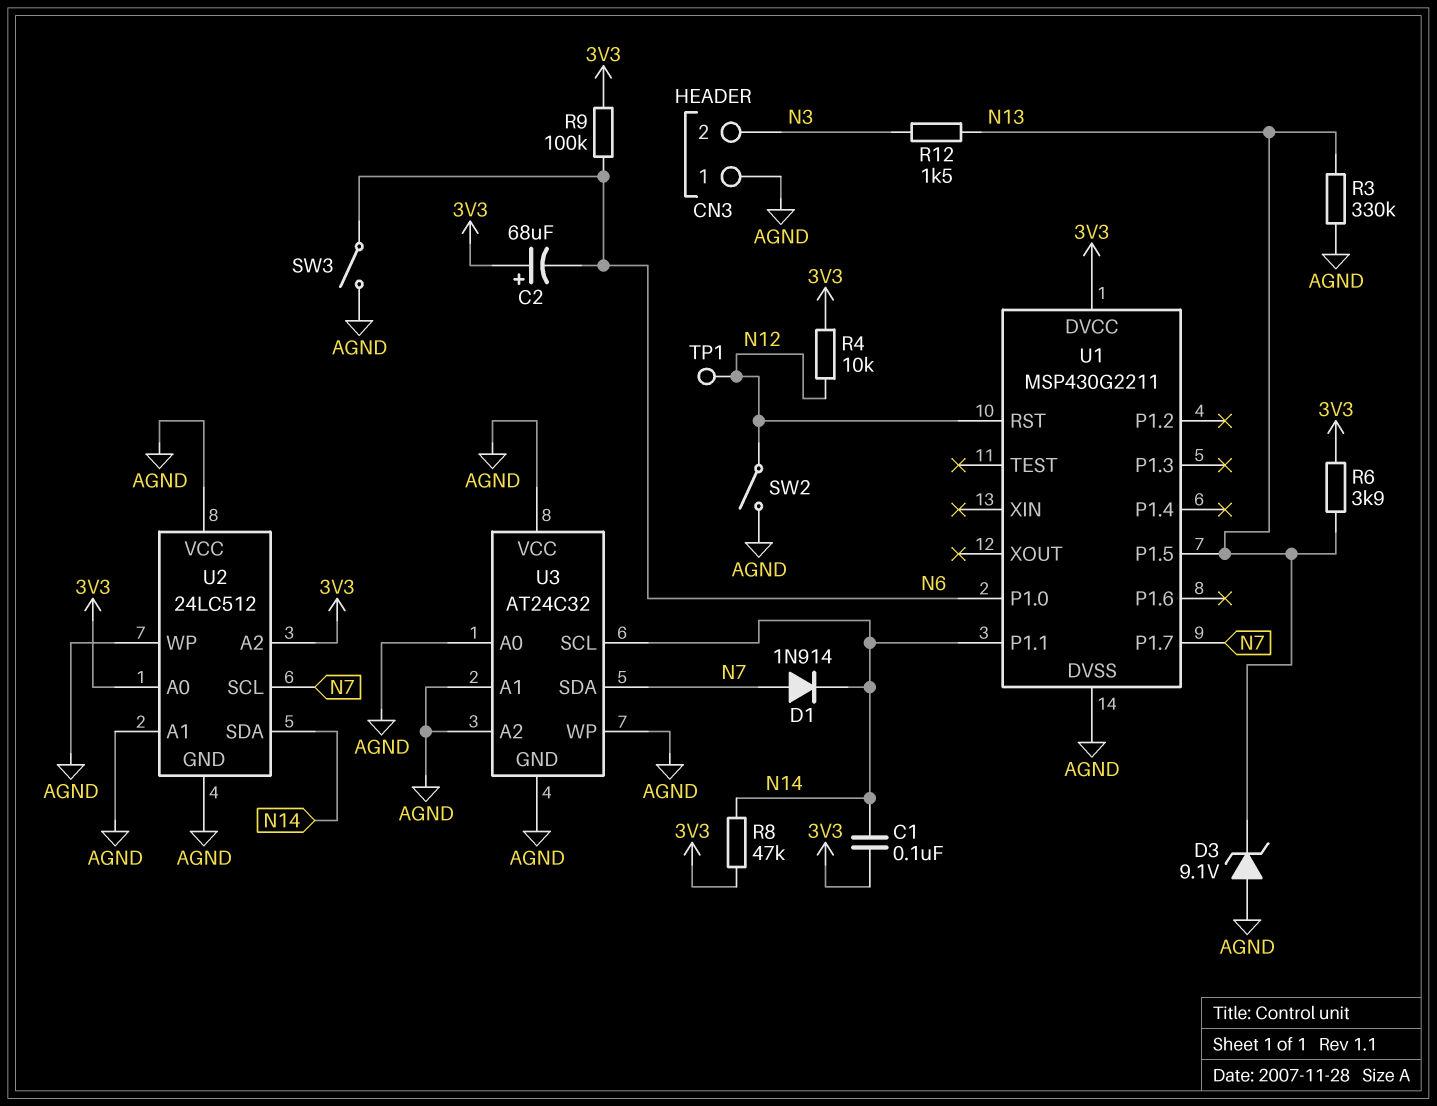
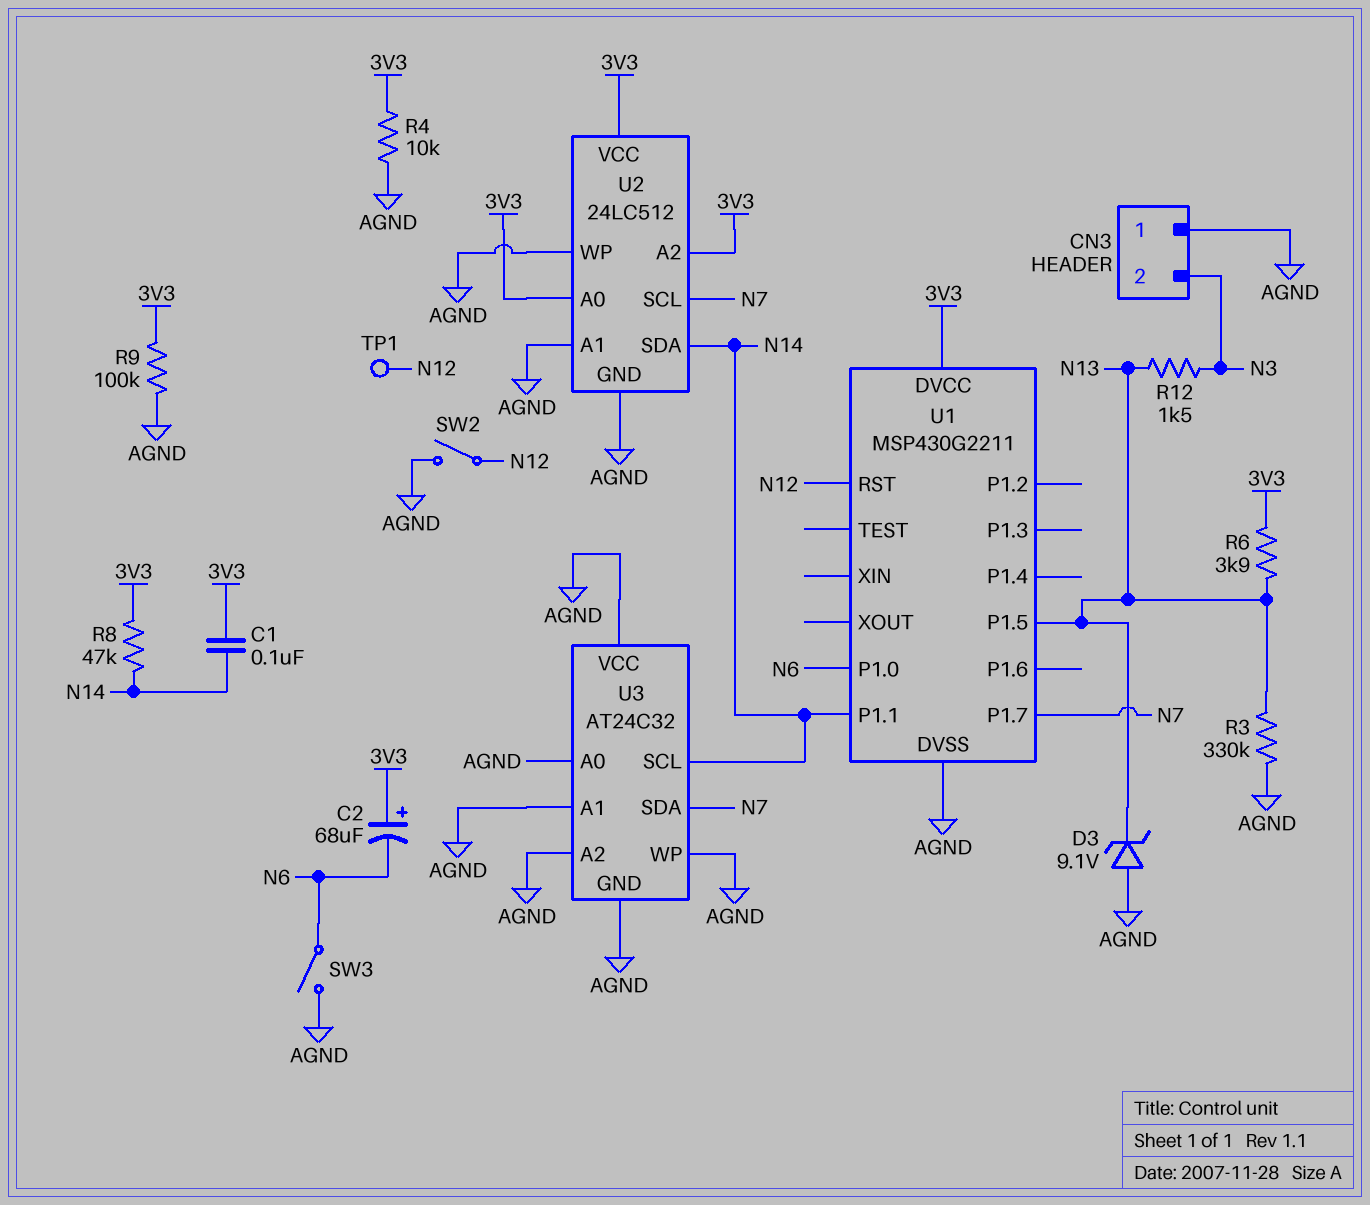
D1: diode 1N914 (A N7, K N14) -> none
R4: 10k (3V3, N12) -> 10k (3V3, AGND)
R9: 100k (3V3, N6) -> 100k (3V3, AGND)
U2 pin VCC: AGND -> 3V3

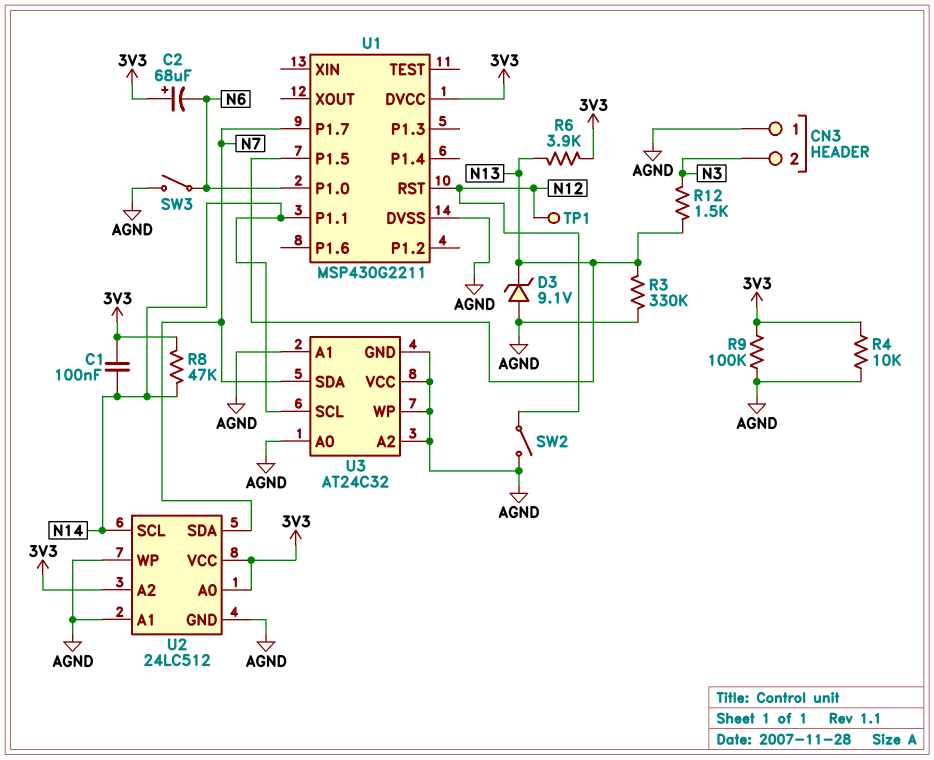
U2 pin SCL: N7 -> N14
U2 pin SDA: N14 -> N7

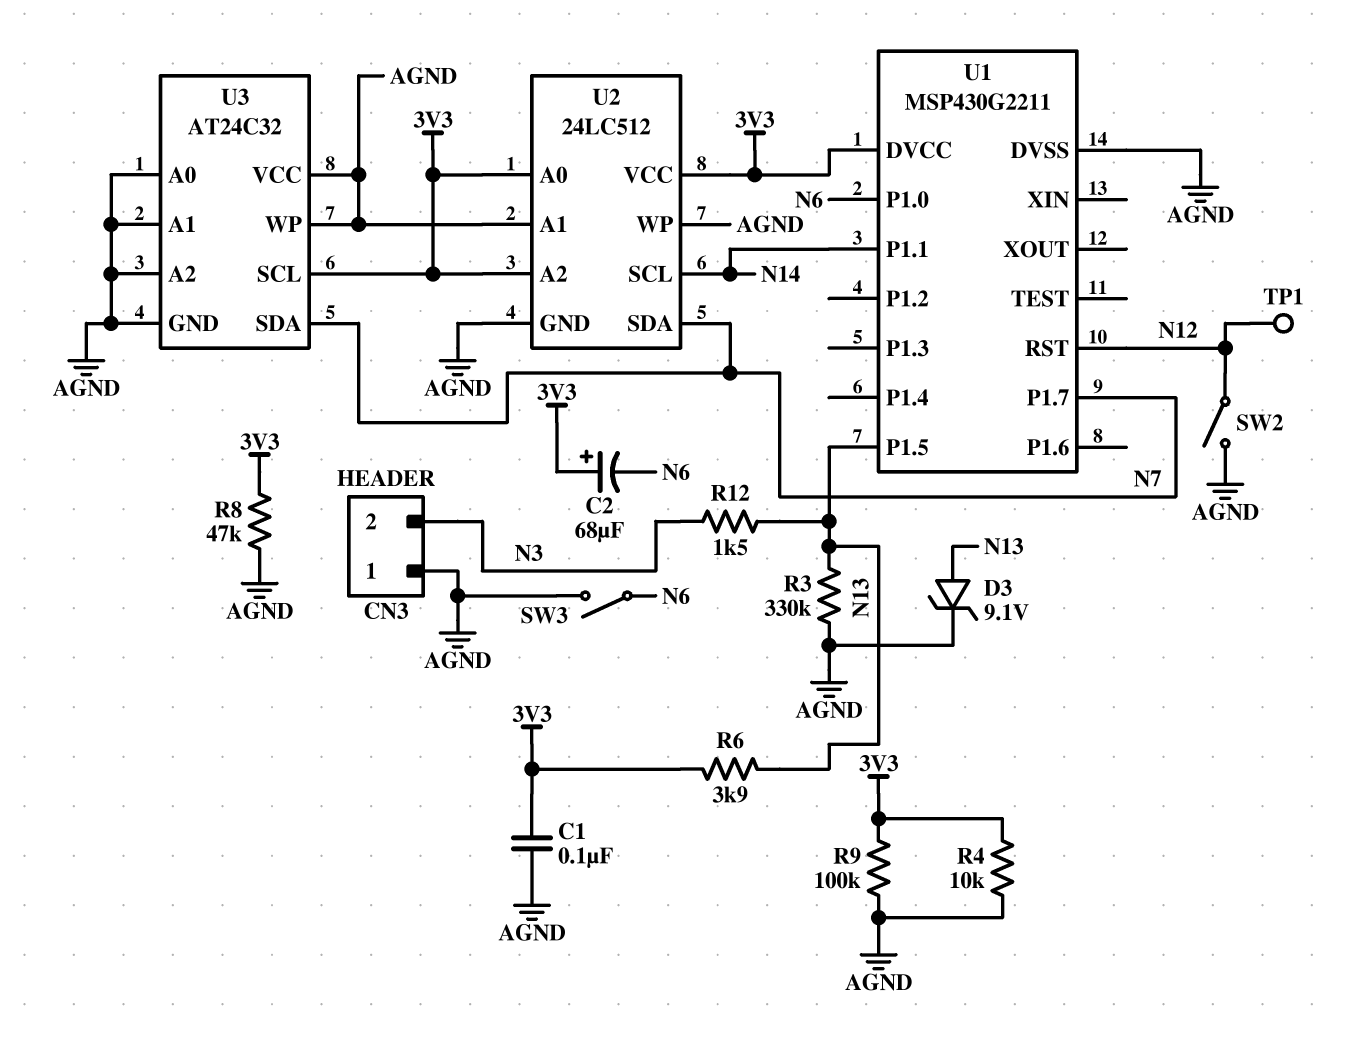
C1: 100nF (3V3, N14) -> 100nF (3V3, AGND)
D3: zener 9.1V (A AGND, K N13) -> zener 9.1V (A N13, K AGND)
R8: 47k (3V3, N14) -> 47k (3V3, AGND)
U3 pin SCL: N14 -> 3V3

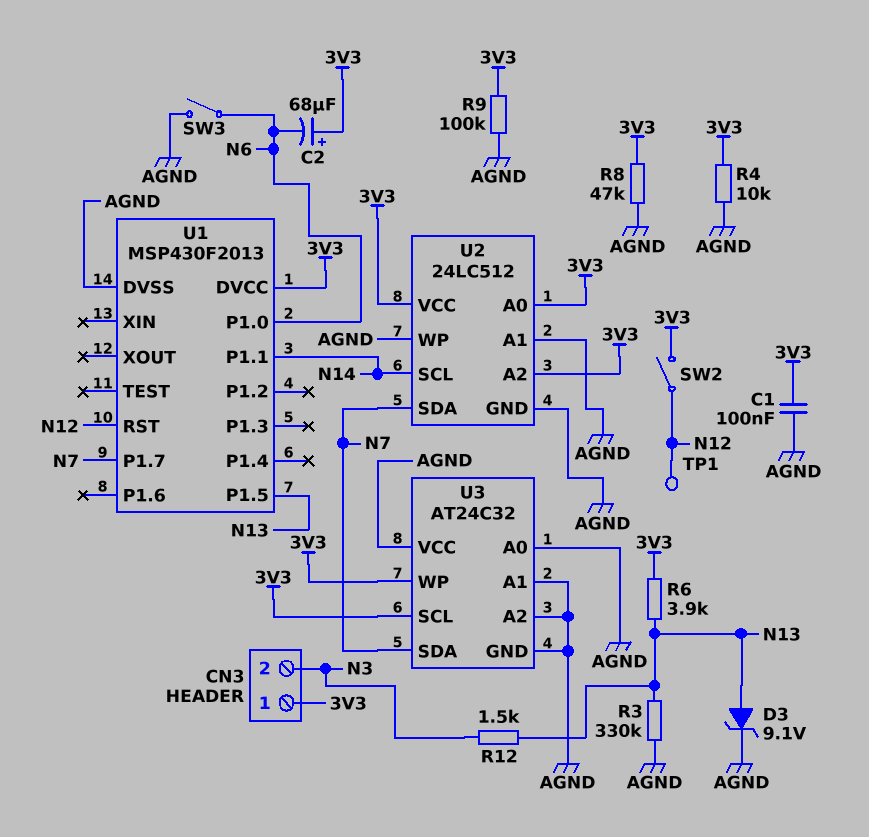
CN3 pin 1: AGND -> 3V3
SW2: switch (AGND, N12) -> switch (3V3, N12)
U1: MSP430G2211 -> MSP430F2013
U3 pin WP: AGND -> 3V3

